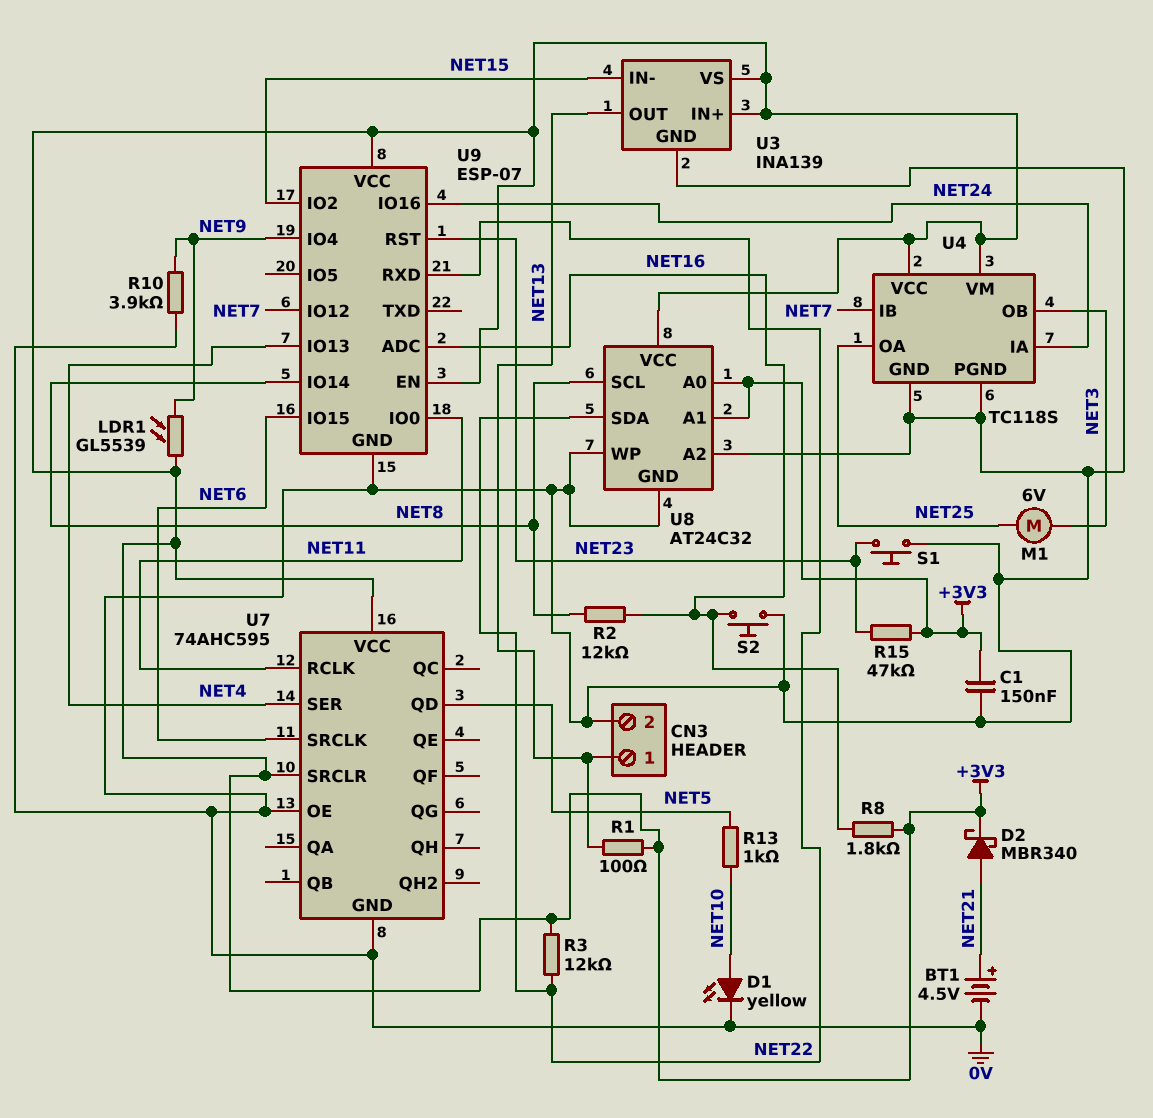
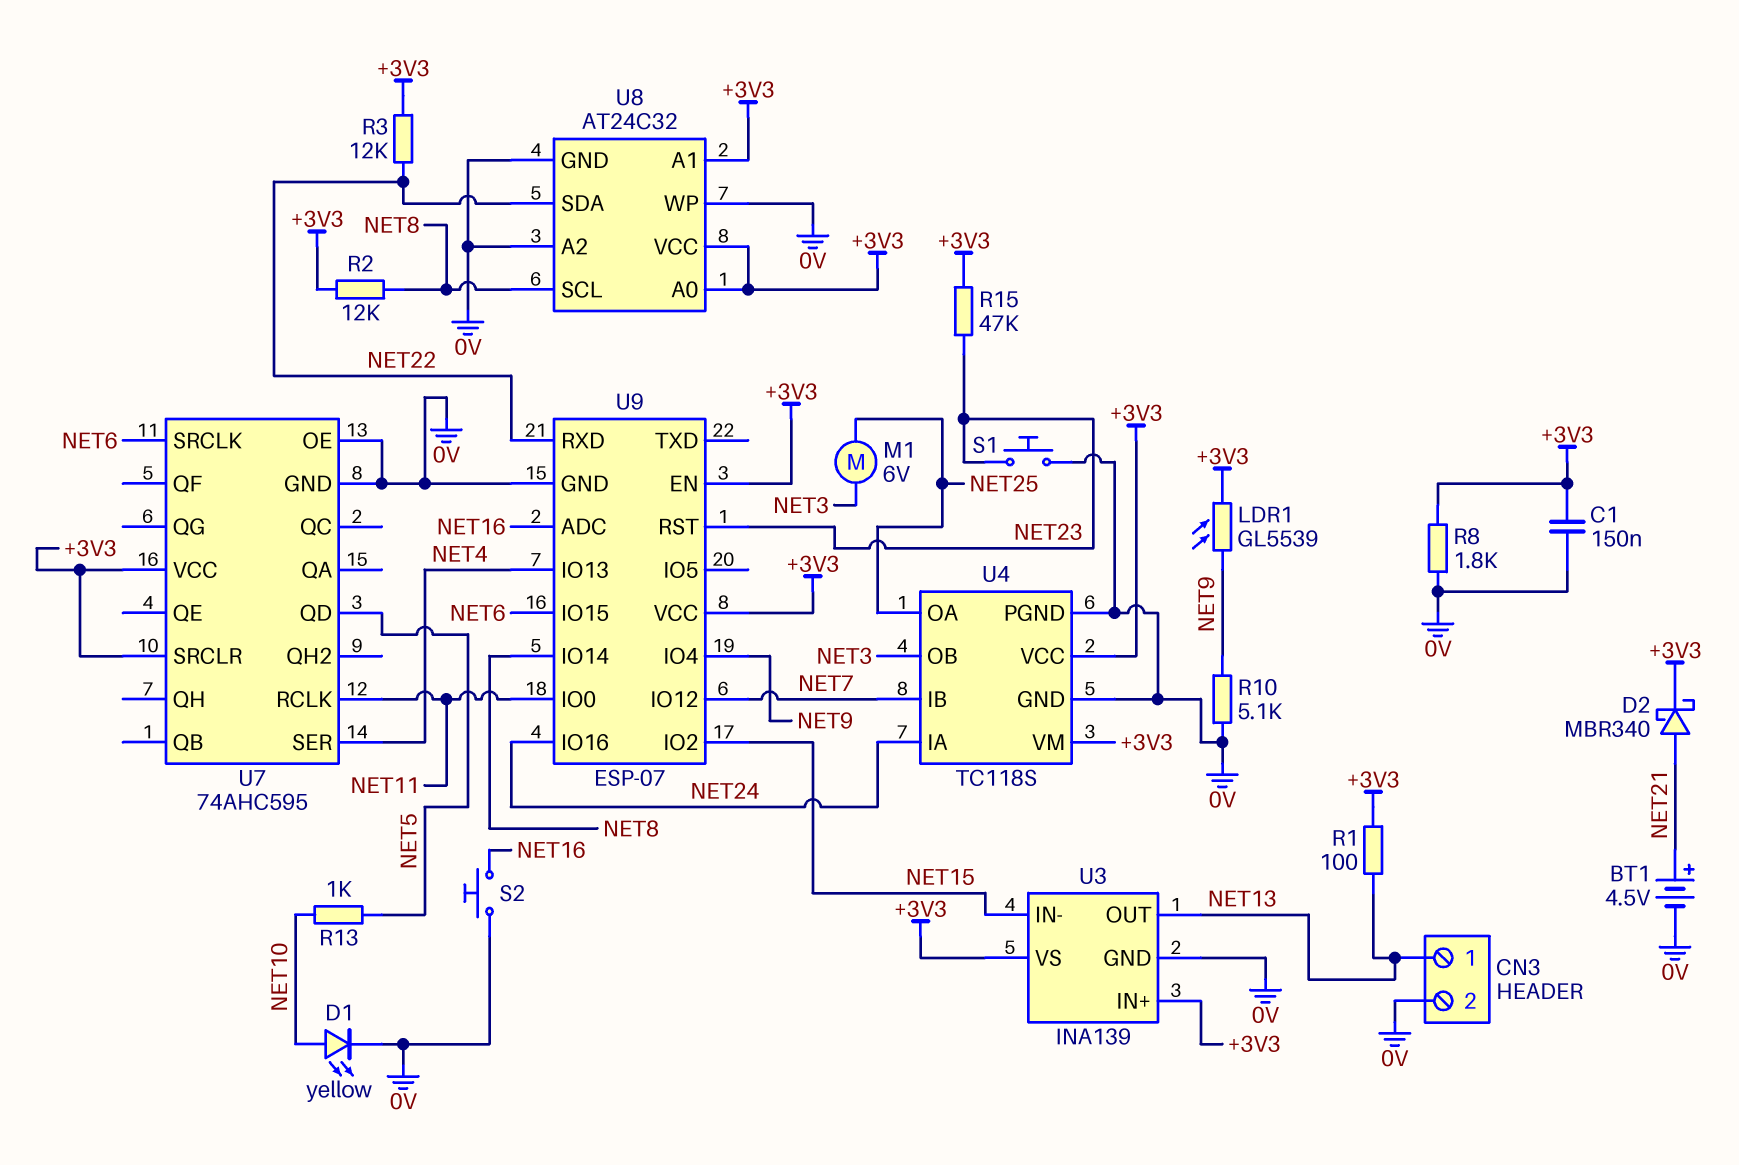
R2: 12k (NET8, NET16) -> 12k (+3V3, NET8)
R8: 1.8k (+3V3, NET16) -> 1.8k (+3V3, 0V)
R10: 3.9k (0V, NET9) -> 5.1k (0V, NET9)

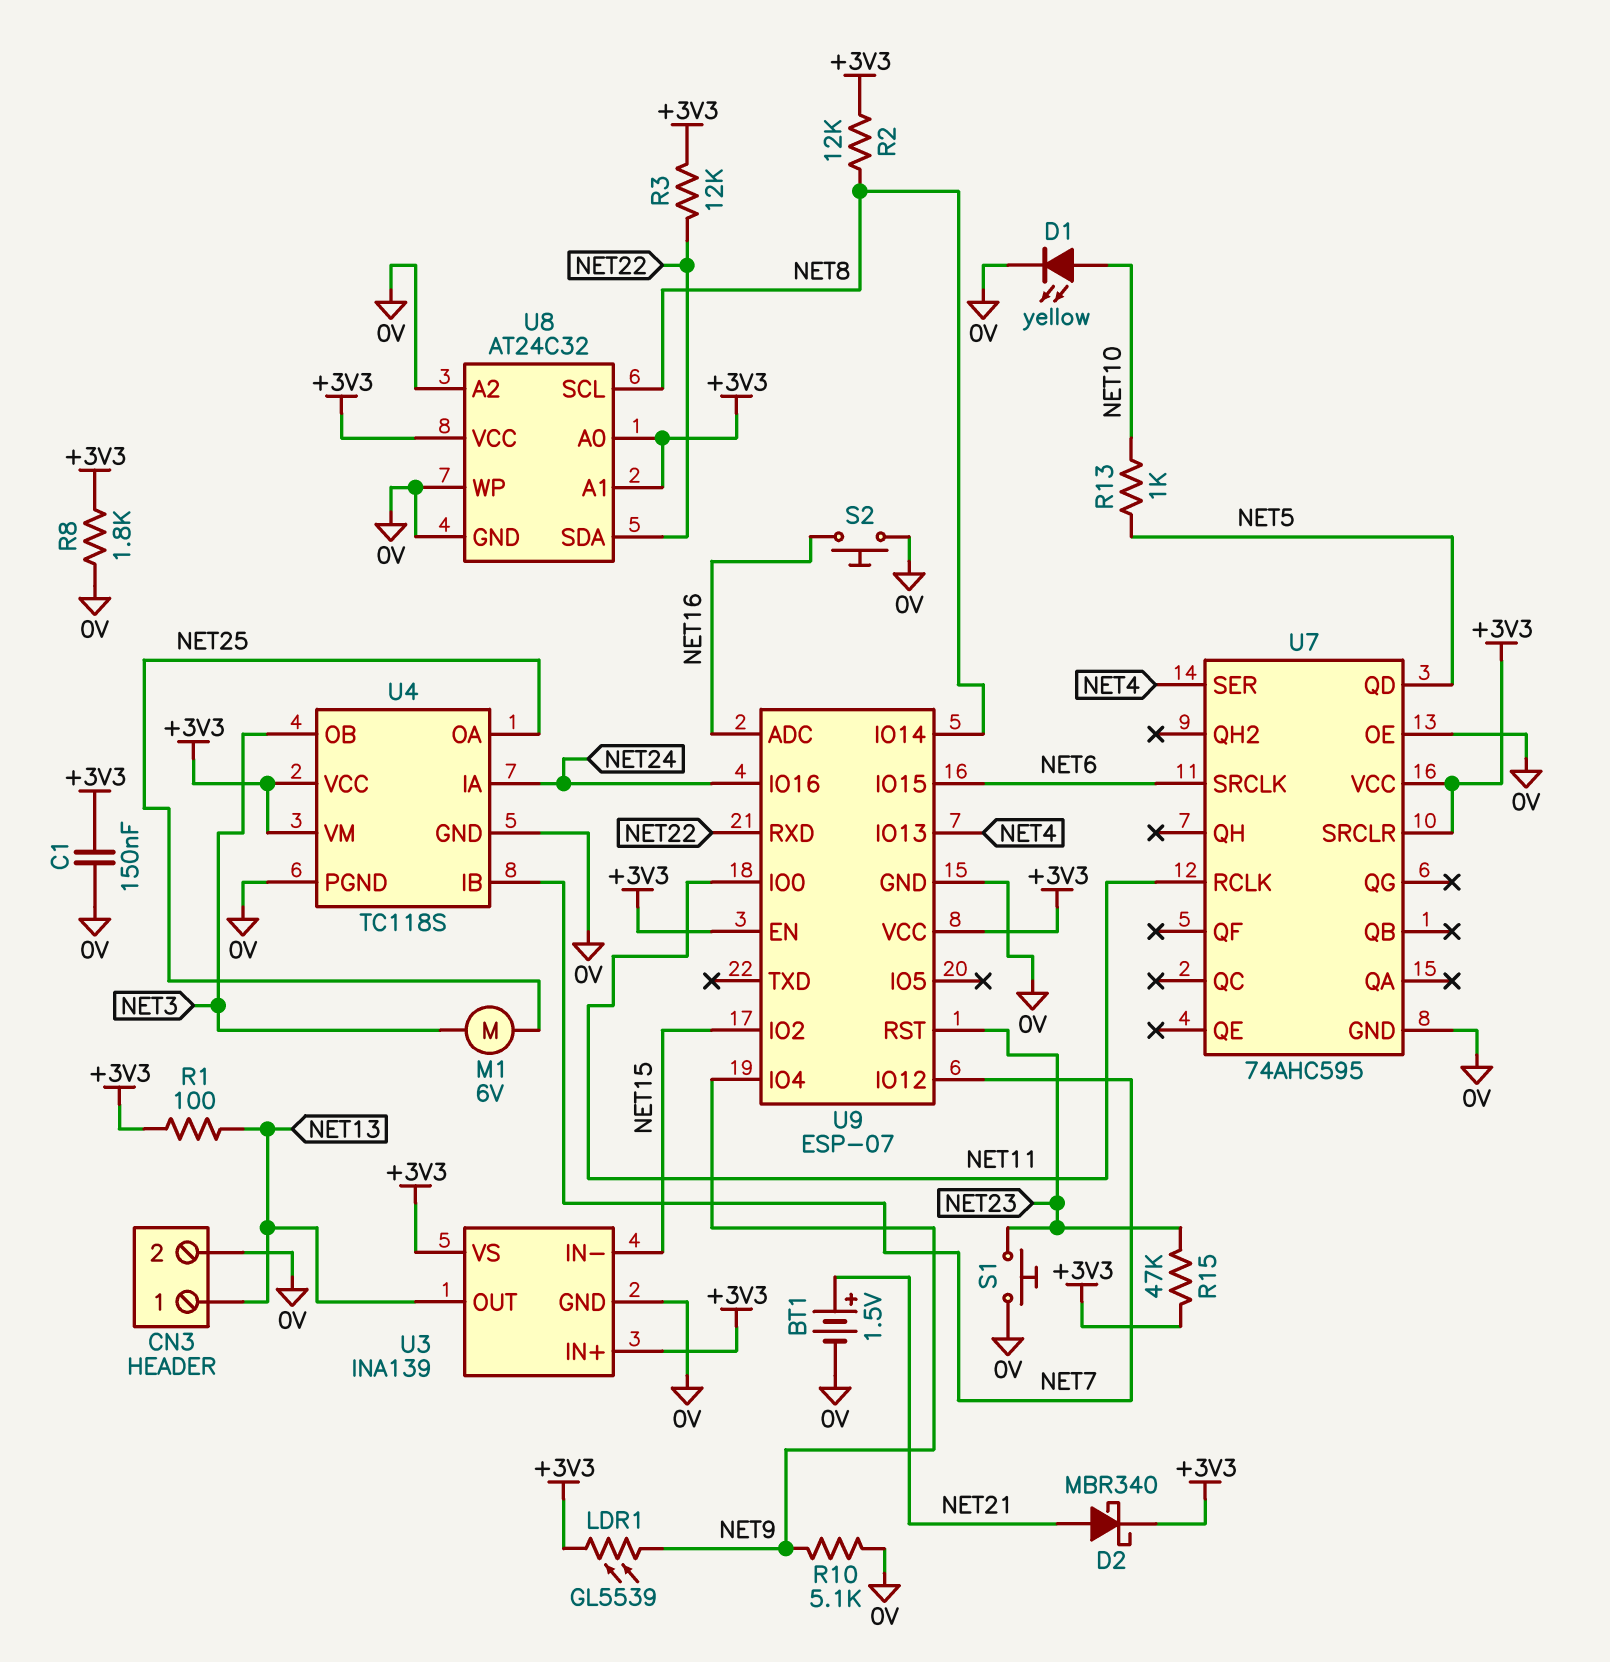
BT1: 4.5V (plus NET21, minus 0V) -> 1.5V (plus NET21, minus 0V)

